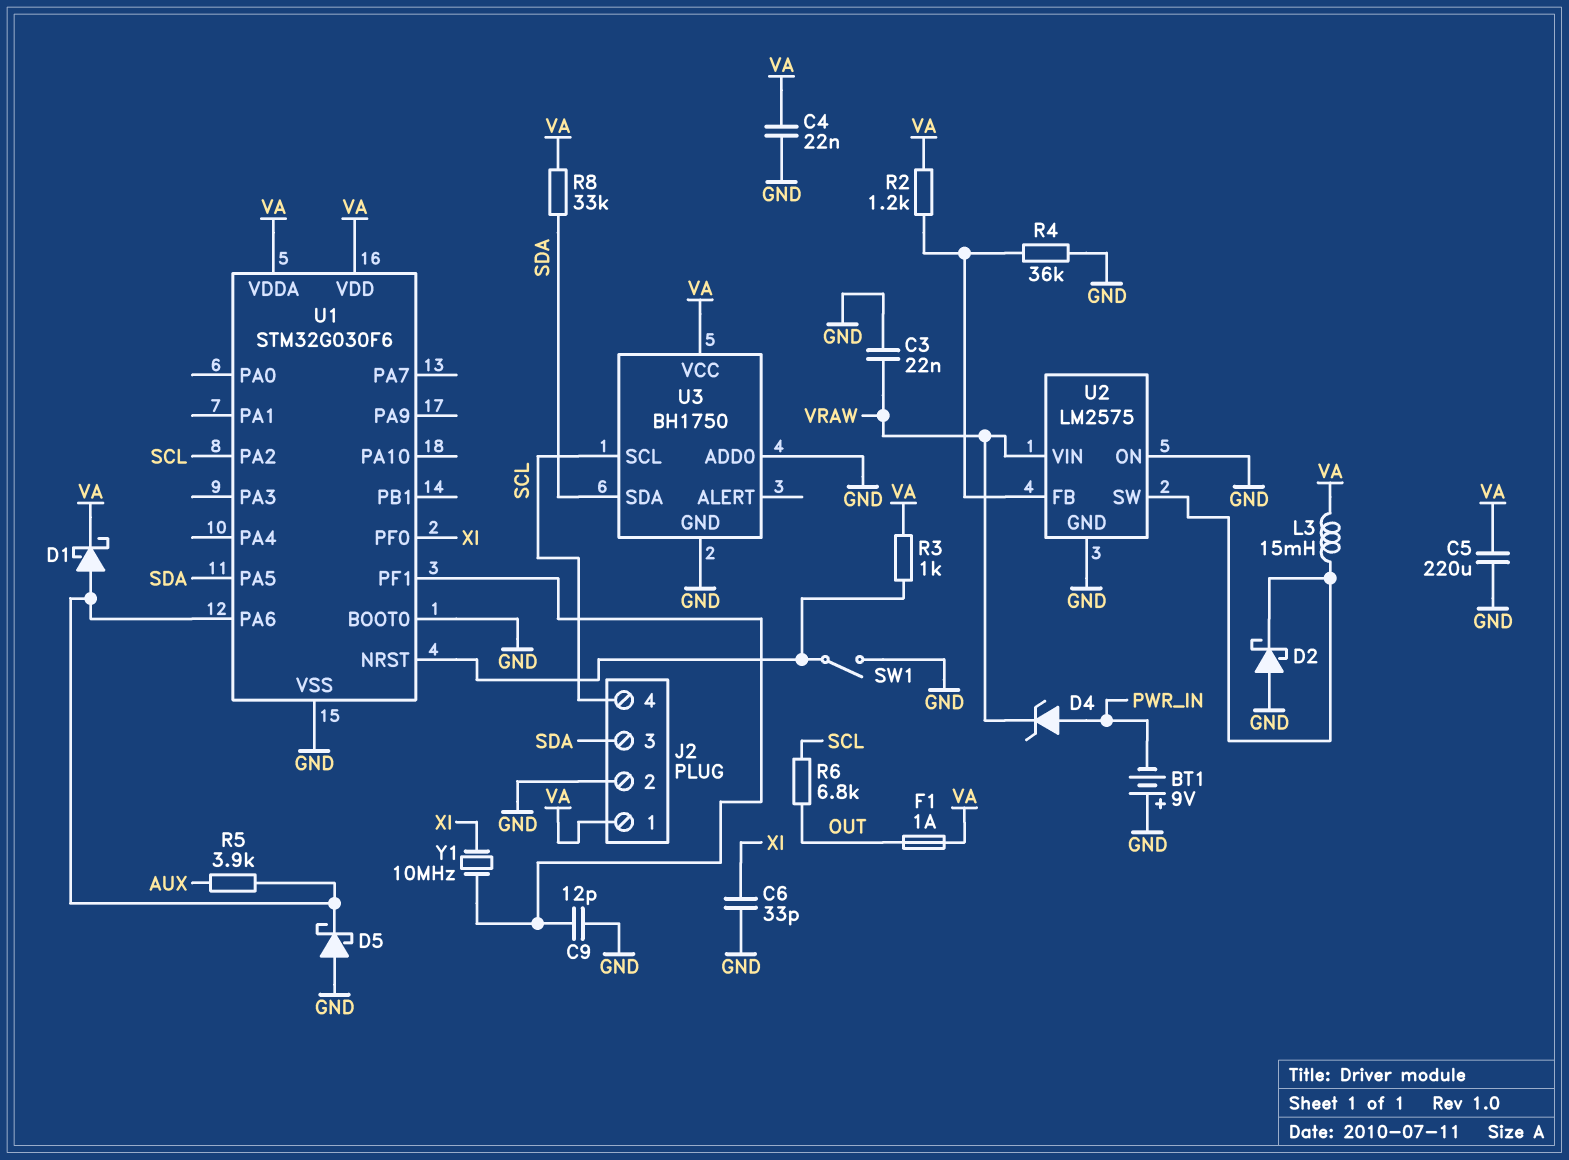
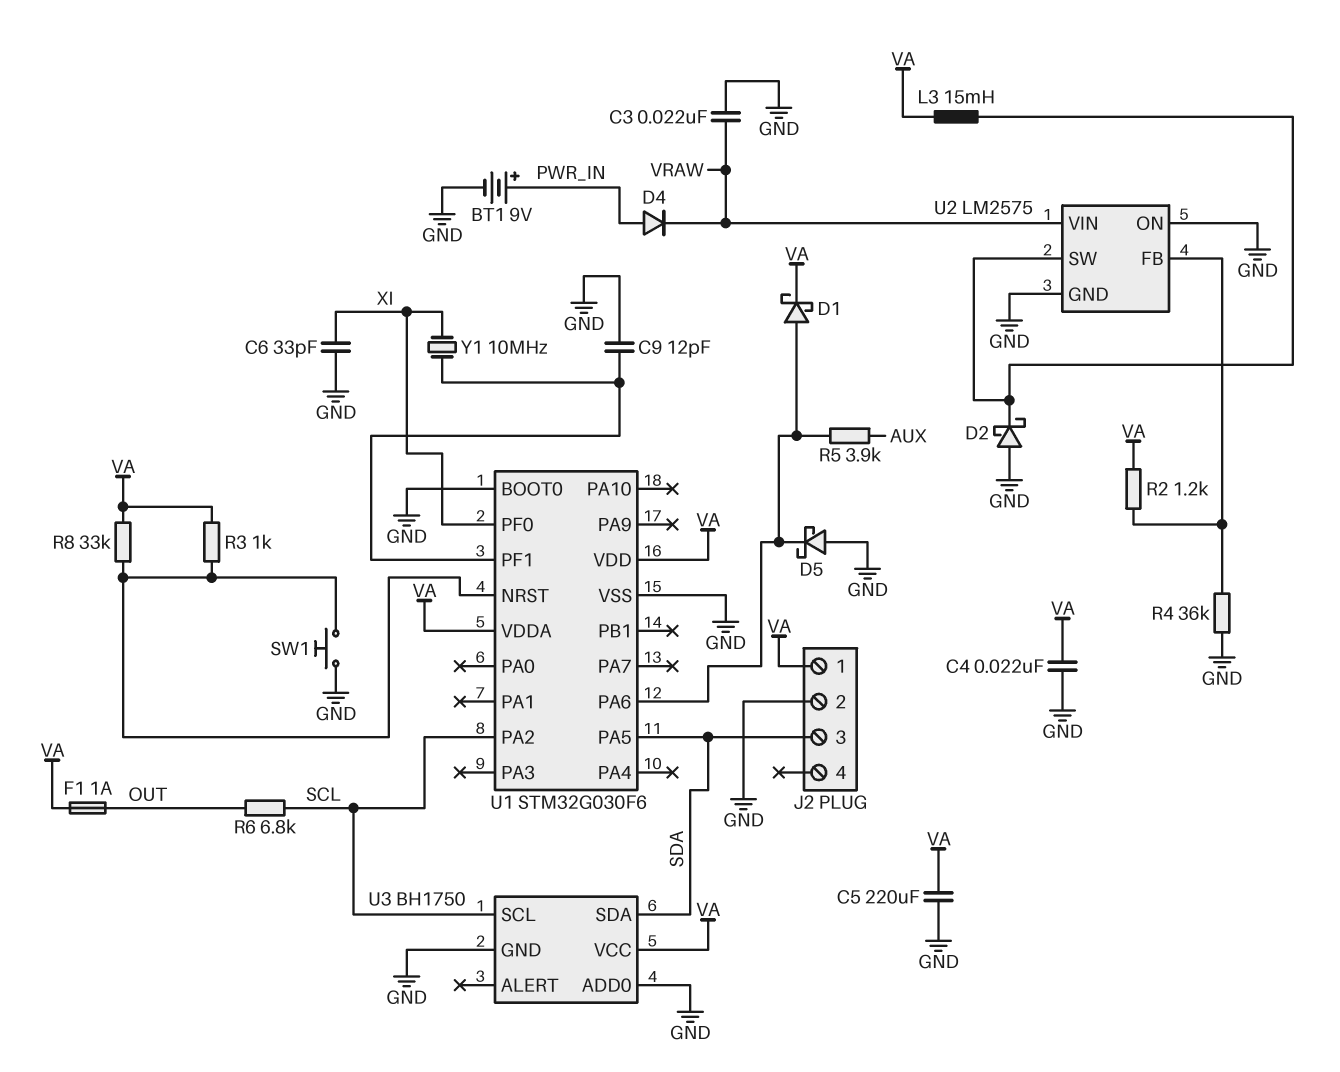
BT1: 9V (plus GND, minus PWR_IN) -> 9V (plus PWR_IN, minus GND)
D4: zener (A PWR_IN, K VRAW) -> diode (A PWR_IN, K VRAW)
J2 pin 4: SCL -> none
R8: 33k (SDA, VA) -> 33k (U1/NRST, VA)
SW1: switch (GND, U1/NRST) -> button (GND, U1/NRST)

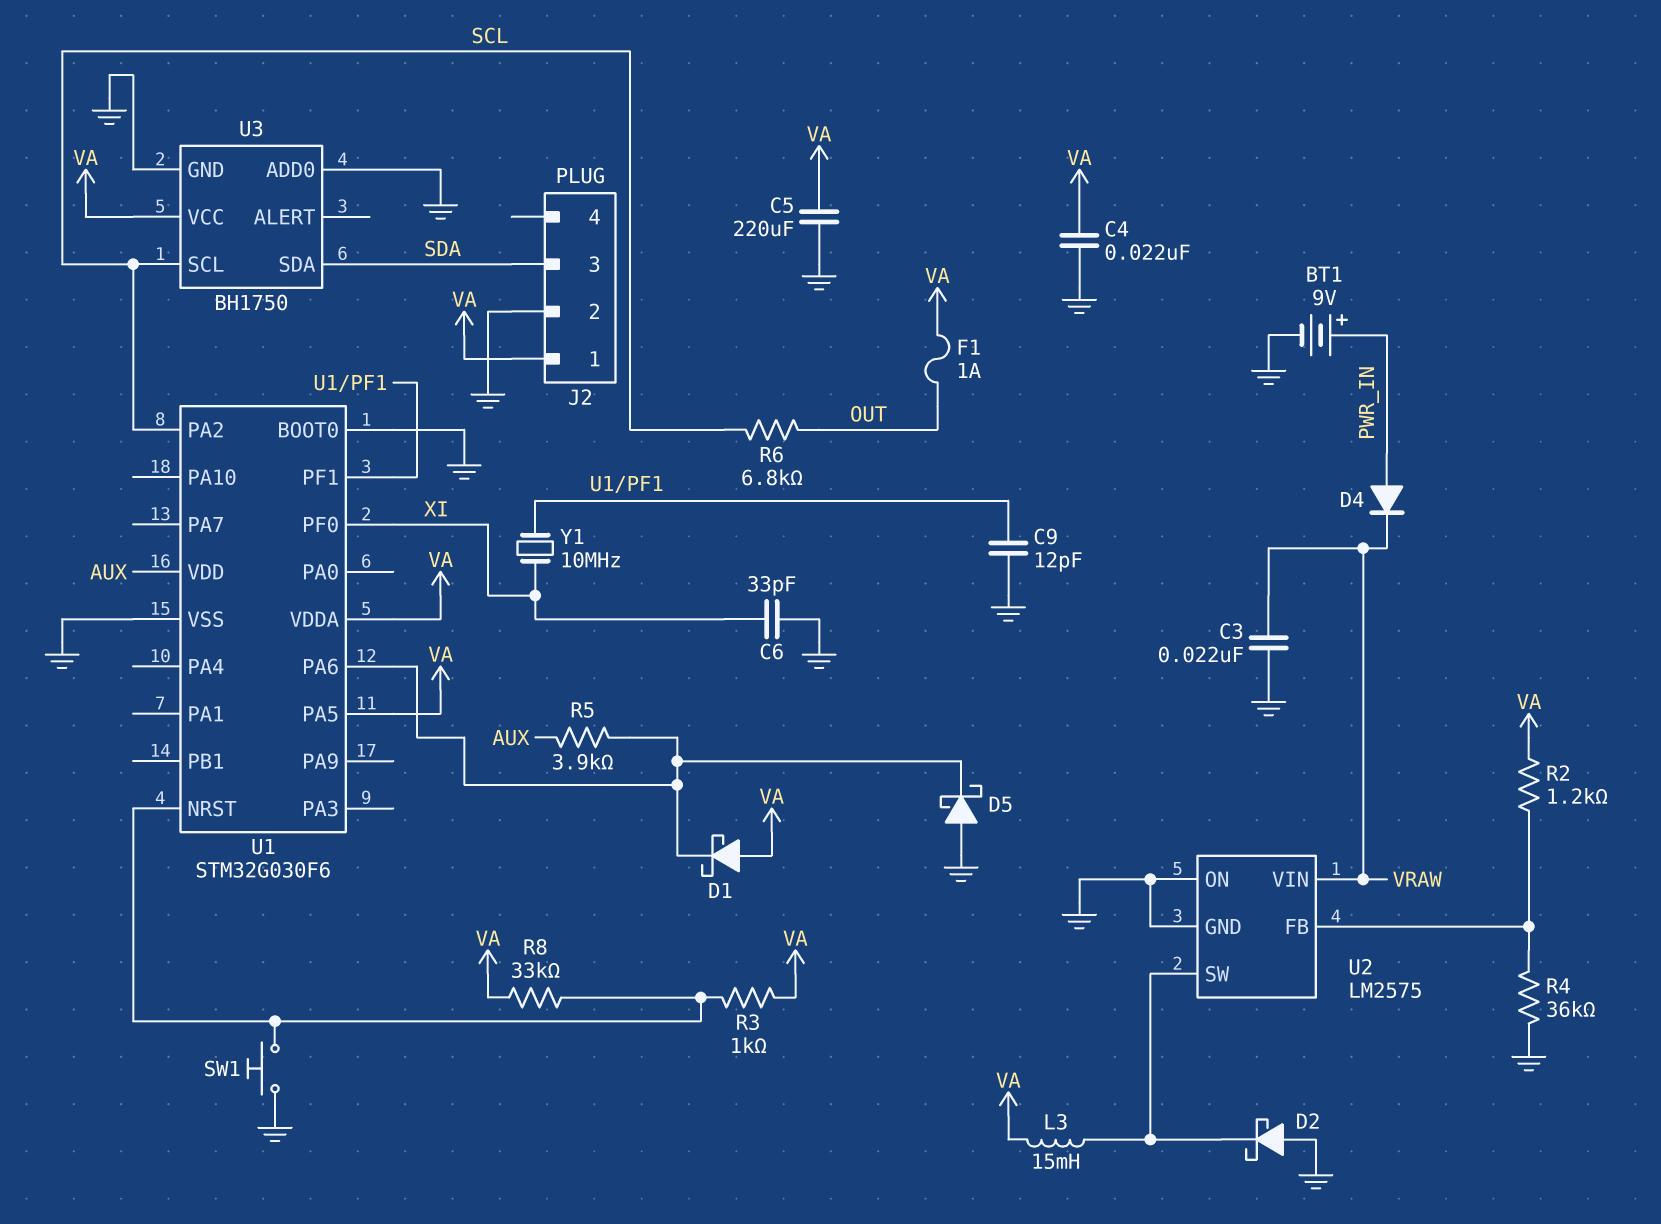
D1: schottky (A U1/PA6, K VA) -> schottky (A VA, K U1/PA6)
U1 pin PA5: SDA -> VA
U1 pin VDD: VA -> AUX

